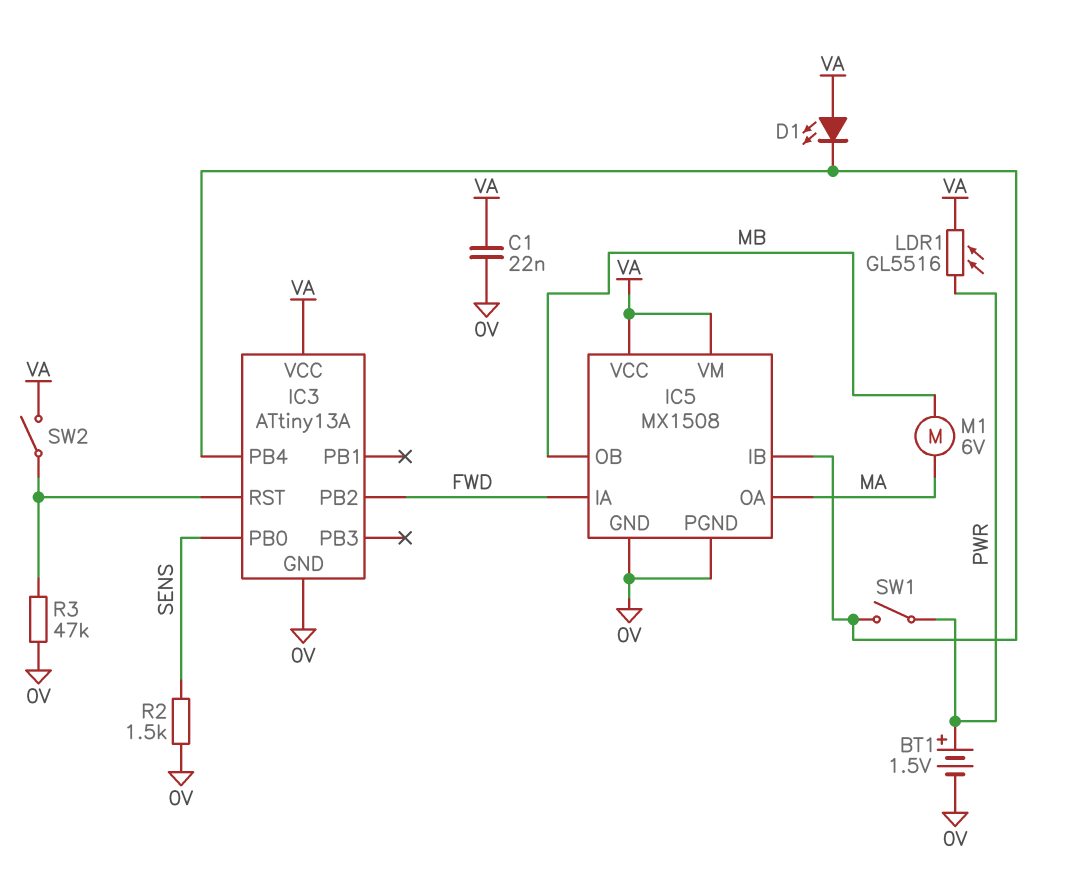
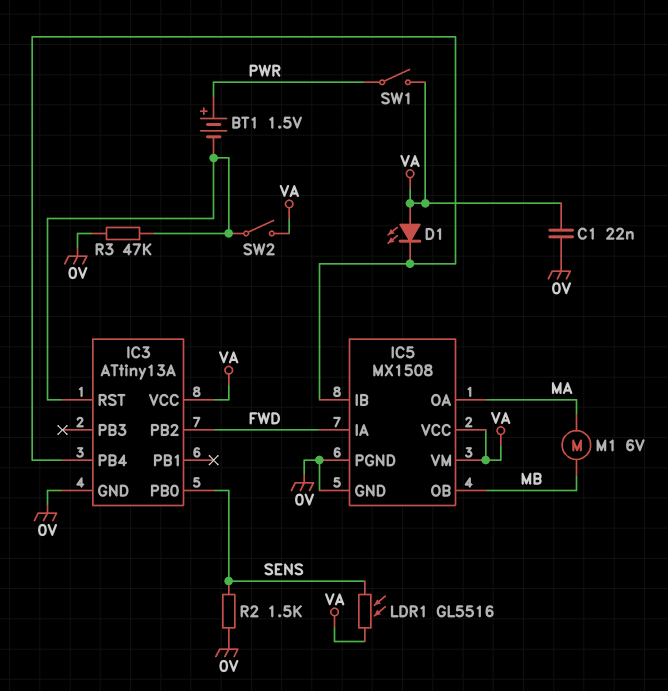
BT1: 1.5V (plus PWR, minus 0V) -> 1.5V (plus PWR, minus IC3/RST)
LDR1: GL5516 (PWR, VA) -> GL5516 (SENS, VA)
SW1: switch (IC3/PB4, PWR) -> switch (PWR, VA)

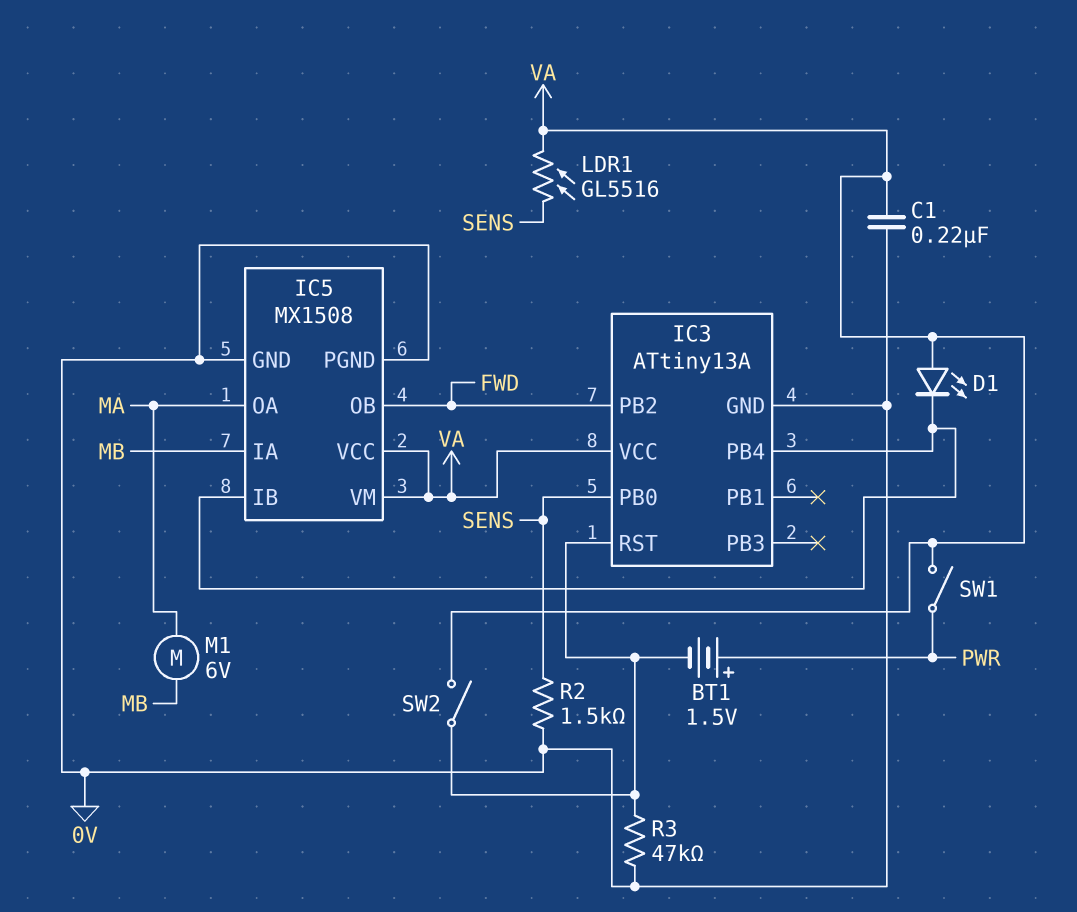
C1: 22nF (0V, VA) -> 220nF (0V, VA)
IC5 pin IA: FWD -> MB
IC5 pin OB: MB -> FWD

